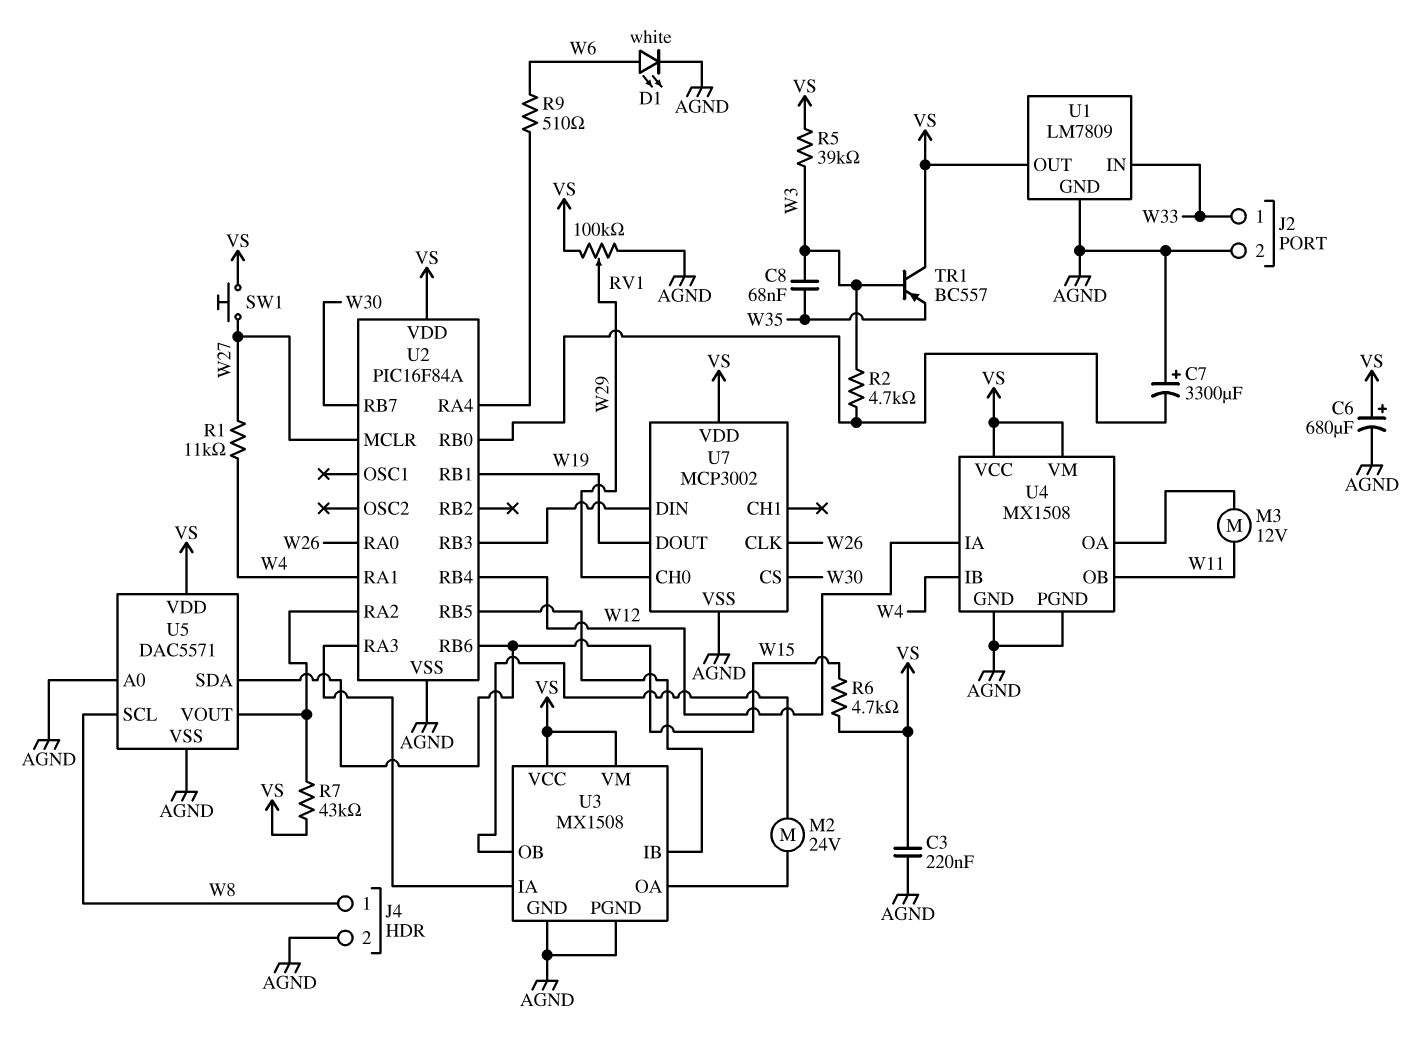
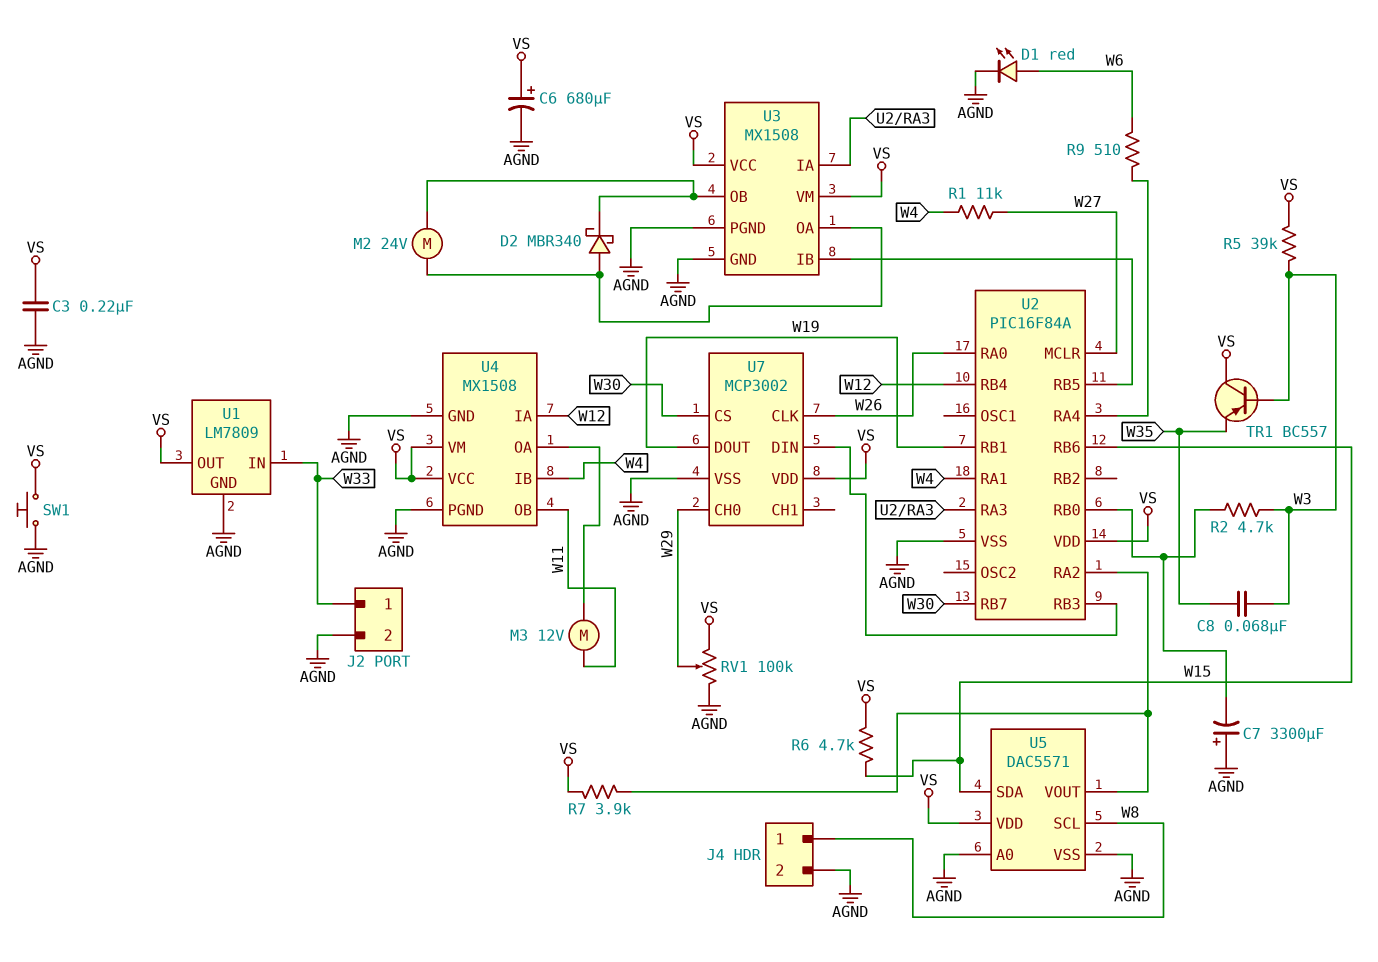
D1: LED white (A W6, K AGND) -> LED red (A W6, K AGND)
D2: none -> schottky MBR340 (A U3/OA, K U3/OB)
R7: 43k (U2/RA2, VS) -> 3.9k (U2/RA2, VS)
SW1: button (VS, W27) -> button (AGND, VS)

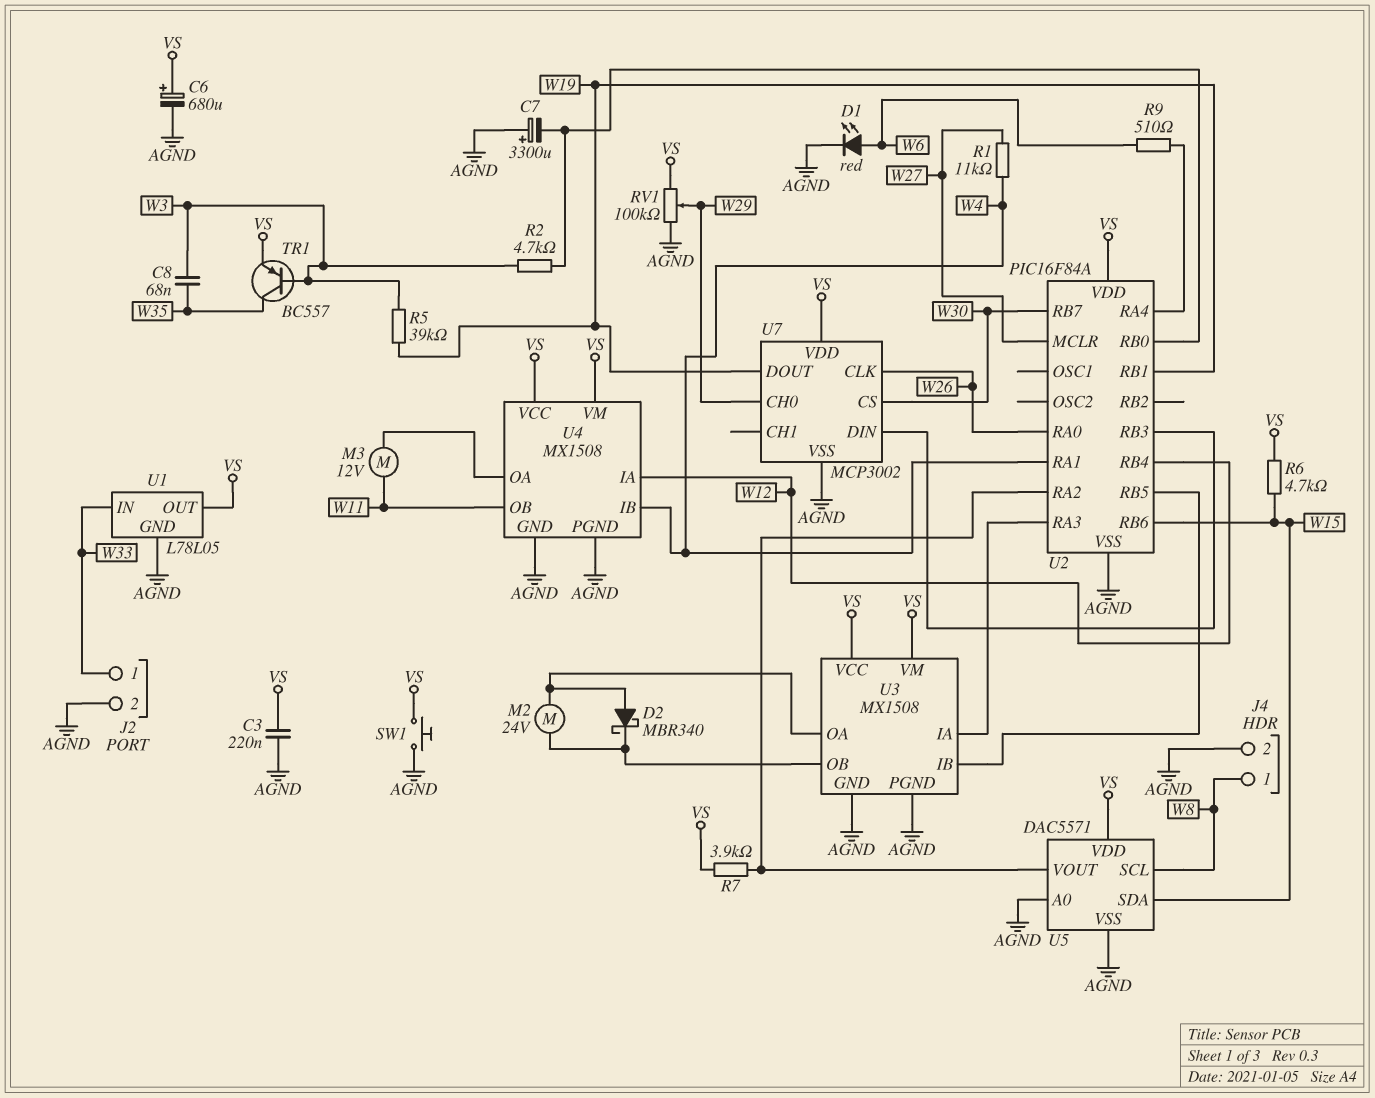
R5: 39k (VS, W3) -> 39k (W3, W19)
TR1: PNP BC557 (B W3, C VS, E W35) -> PNP BC557 (B W3, C W35, E VS)
U1: LM7809 -> L78L05

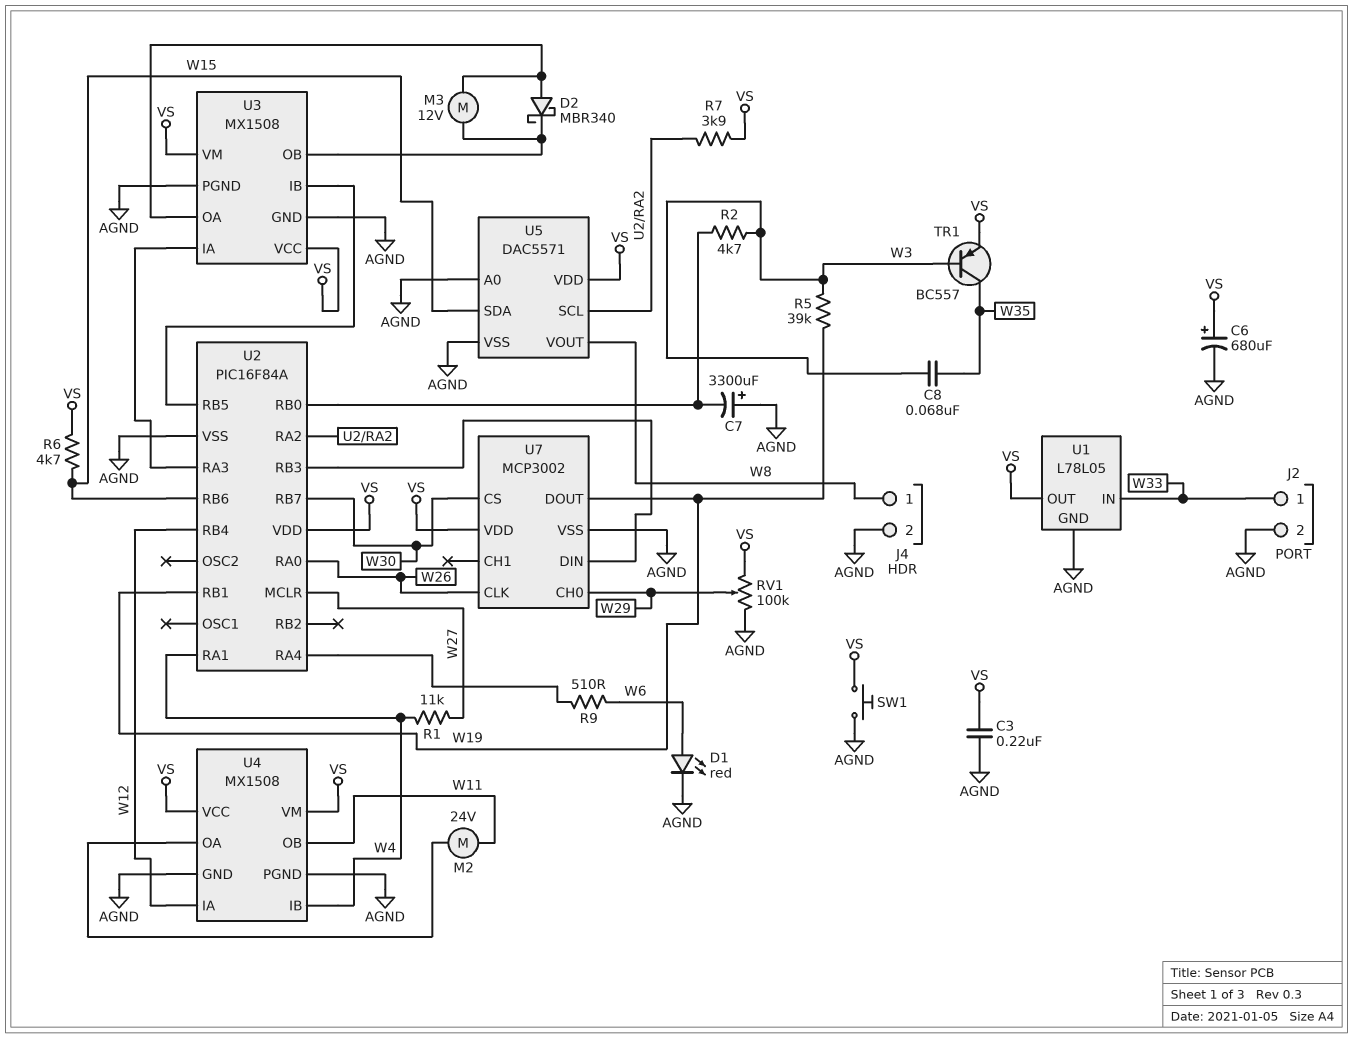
M2: motor 24V (U3/OA, U3/OB) -> motor 24V (U4/OA, W11)
M3: motor 12V (U4/OA, W11) -> motor 12V (U3/OA, U3/OB)
U5 pin SCL: W8 -> U2/RA2
U5 pin VOUT: U2/RA2 -> W8

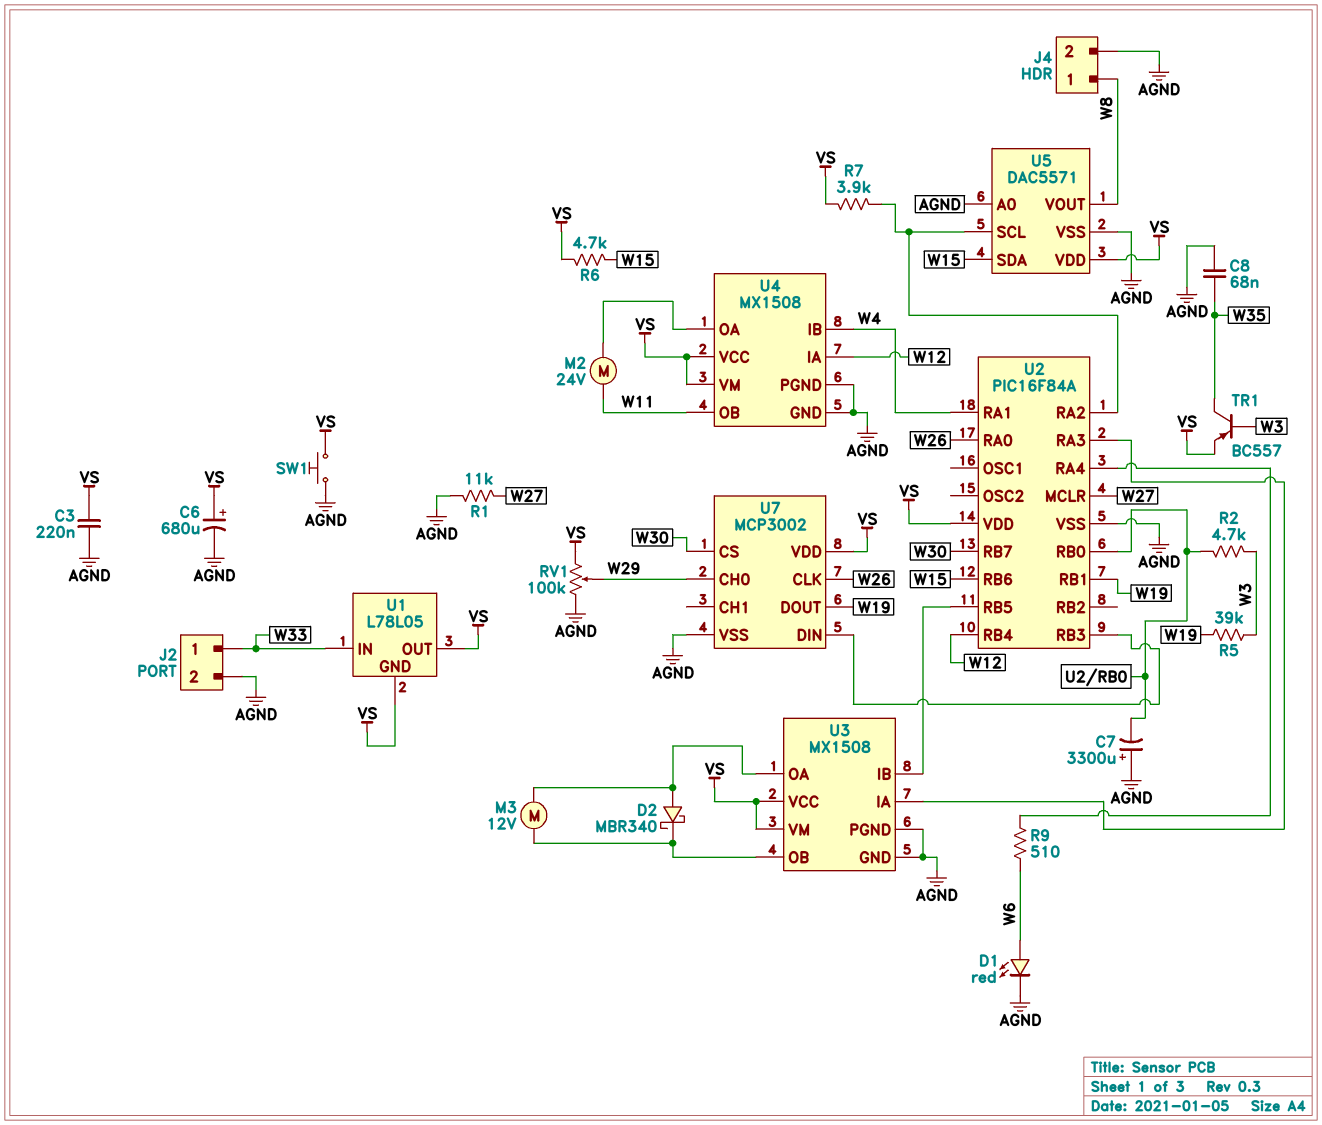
C8: 68nF (W3, W35) -> 68nF (AGND, W35)
R1: 11k (W4, W27) -> 11k (AGND, W27)
U1 pin GND: AGND -> VS

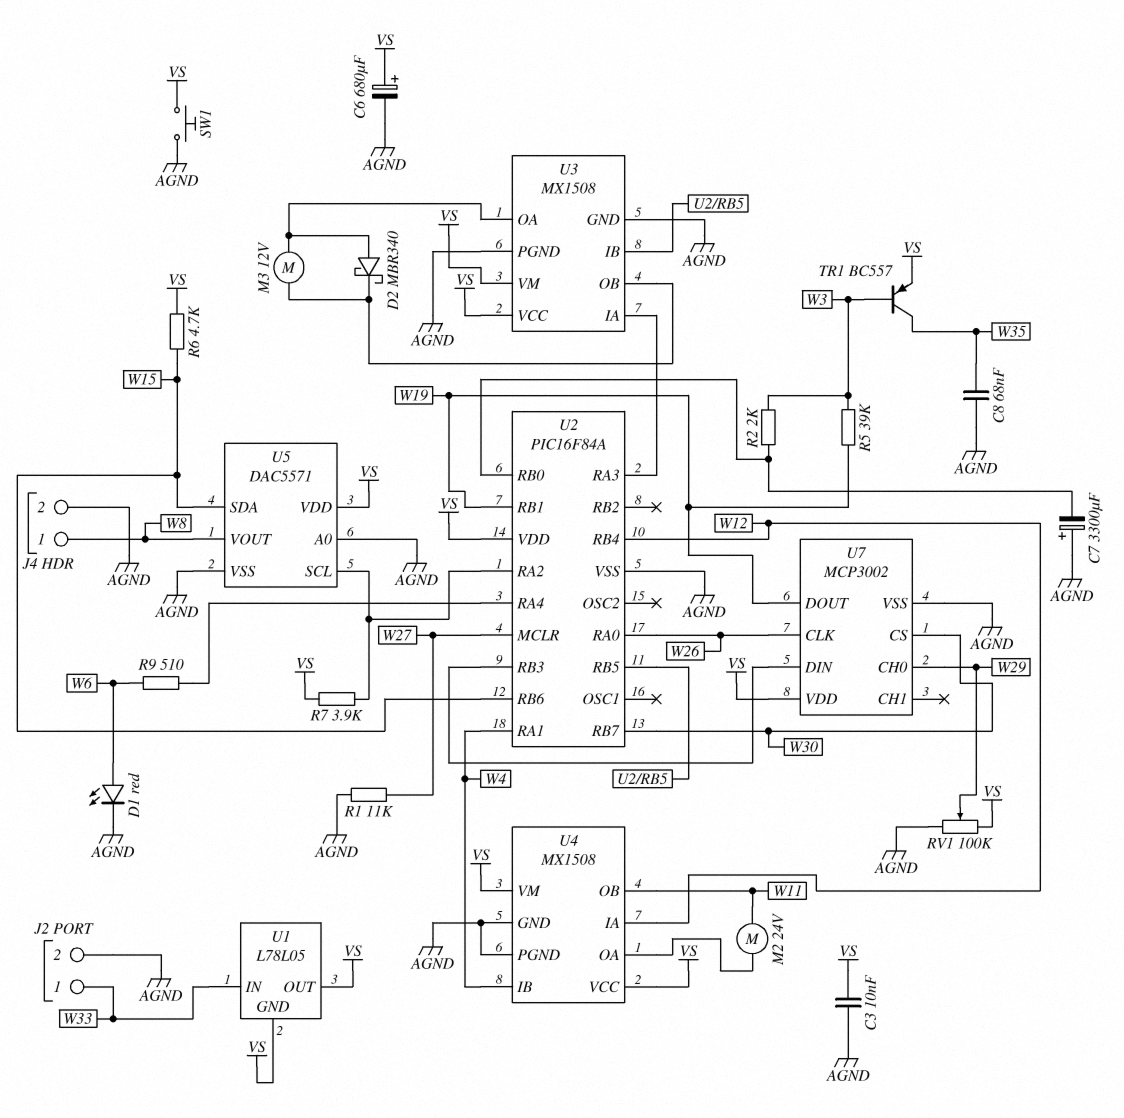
C3: 220nF (AGND, VS) -> 10nF (AGND, VS)
R2: 4.7k (U2/RB0, W3) -> 2k (U2/RB0, W3)

